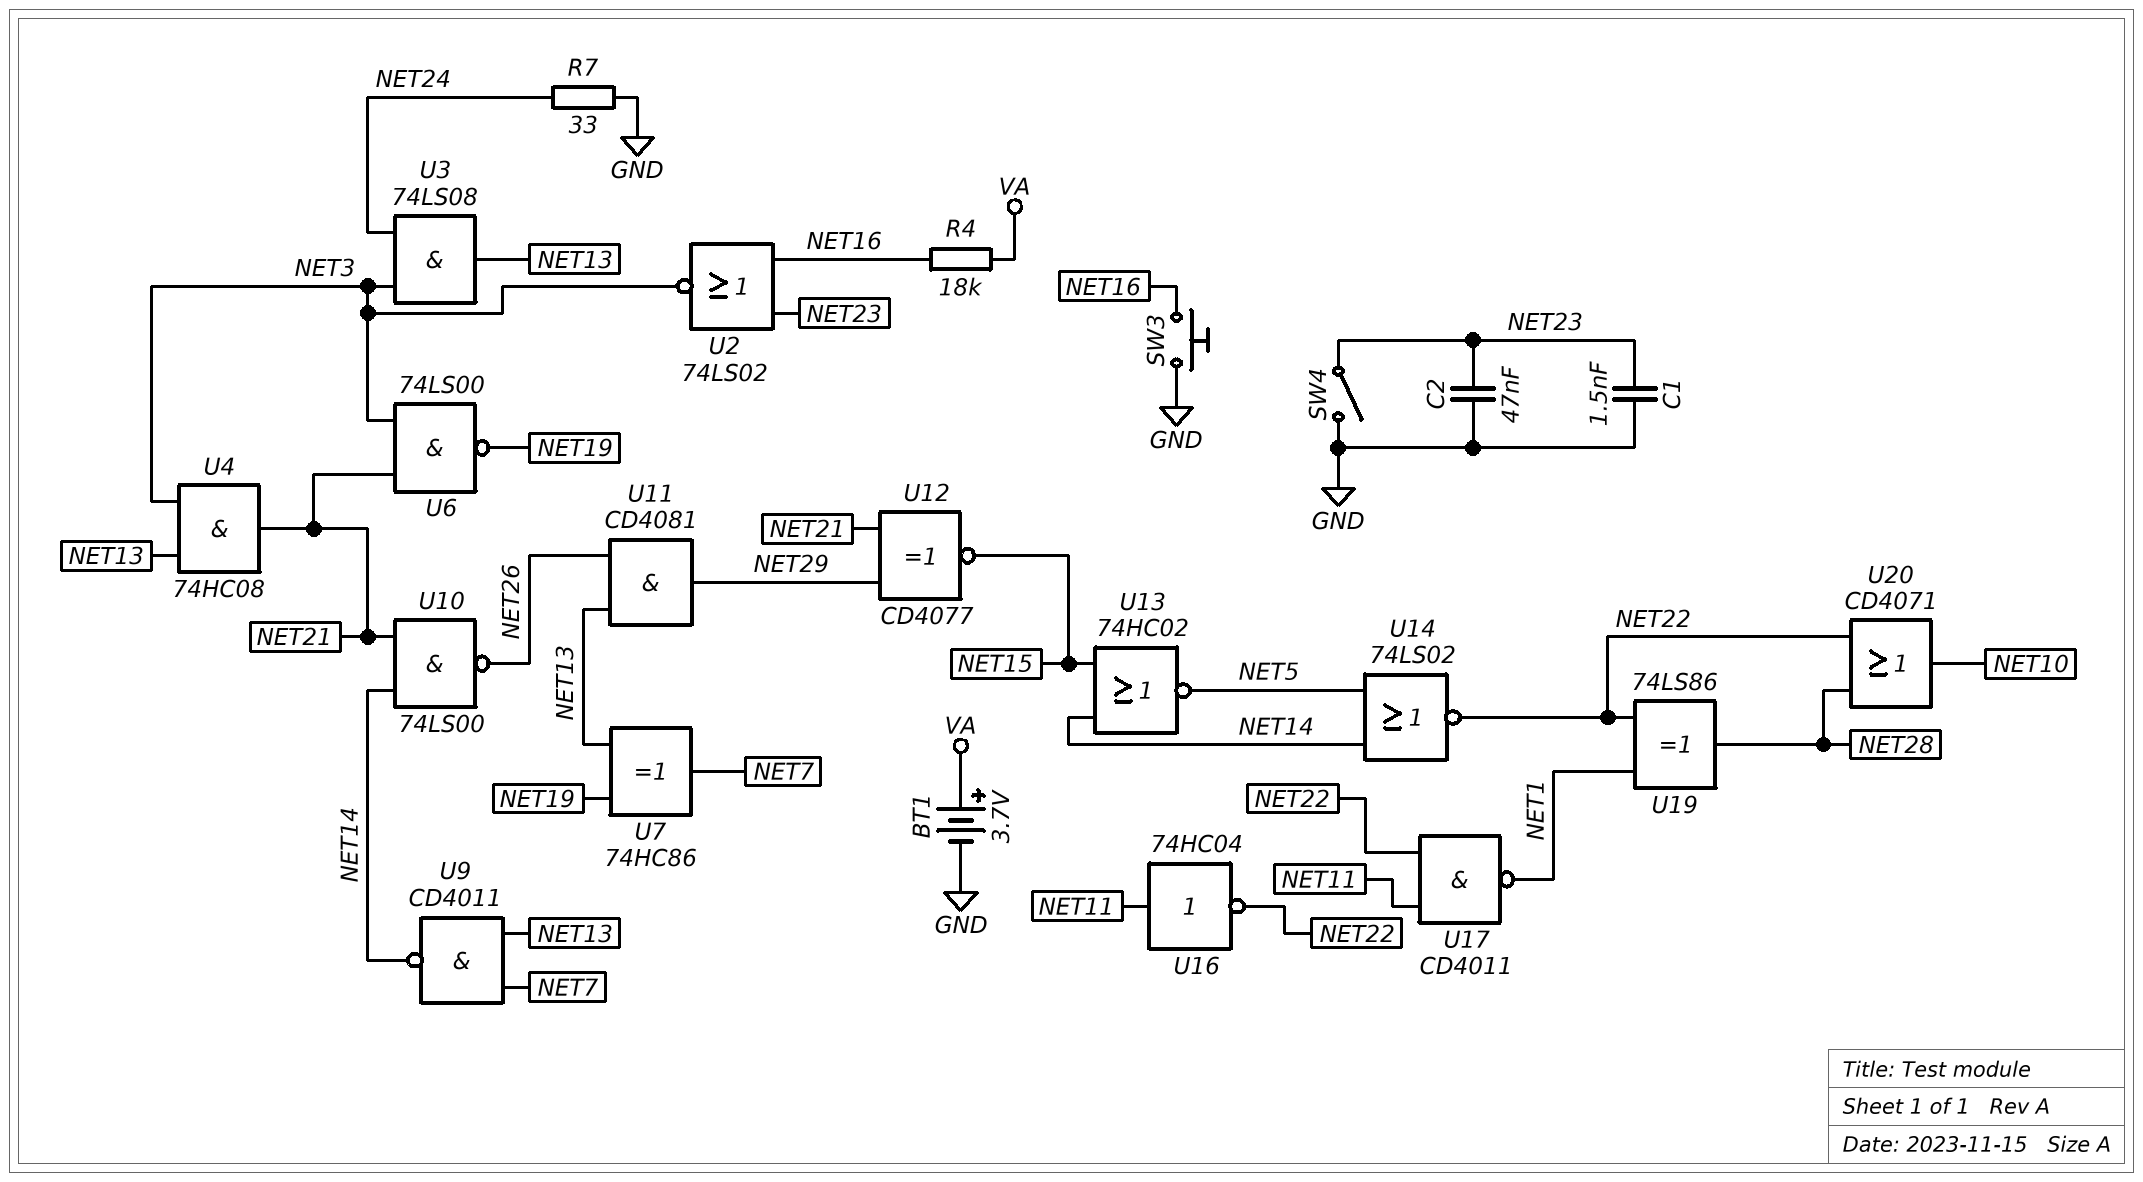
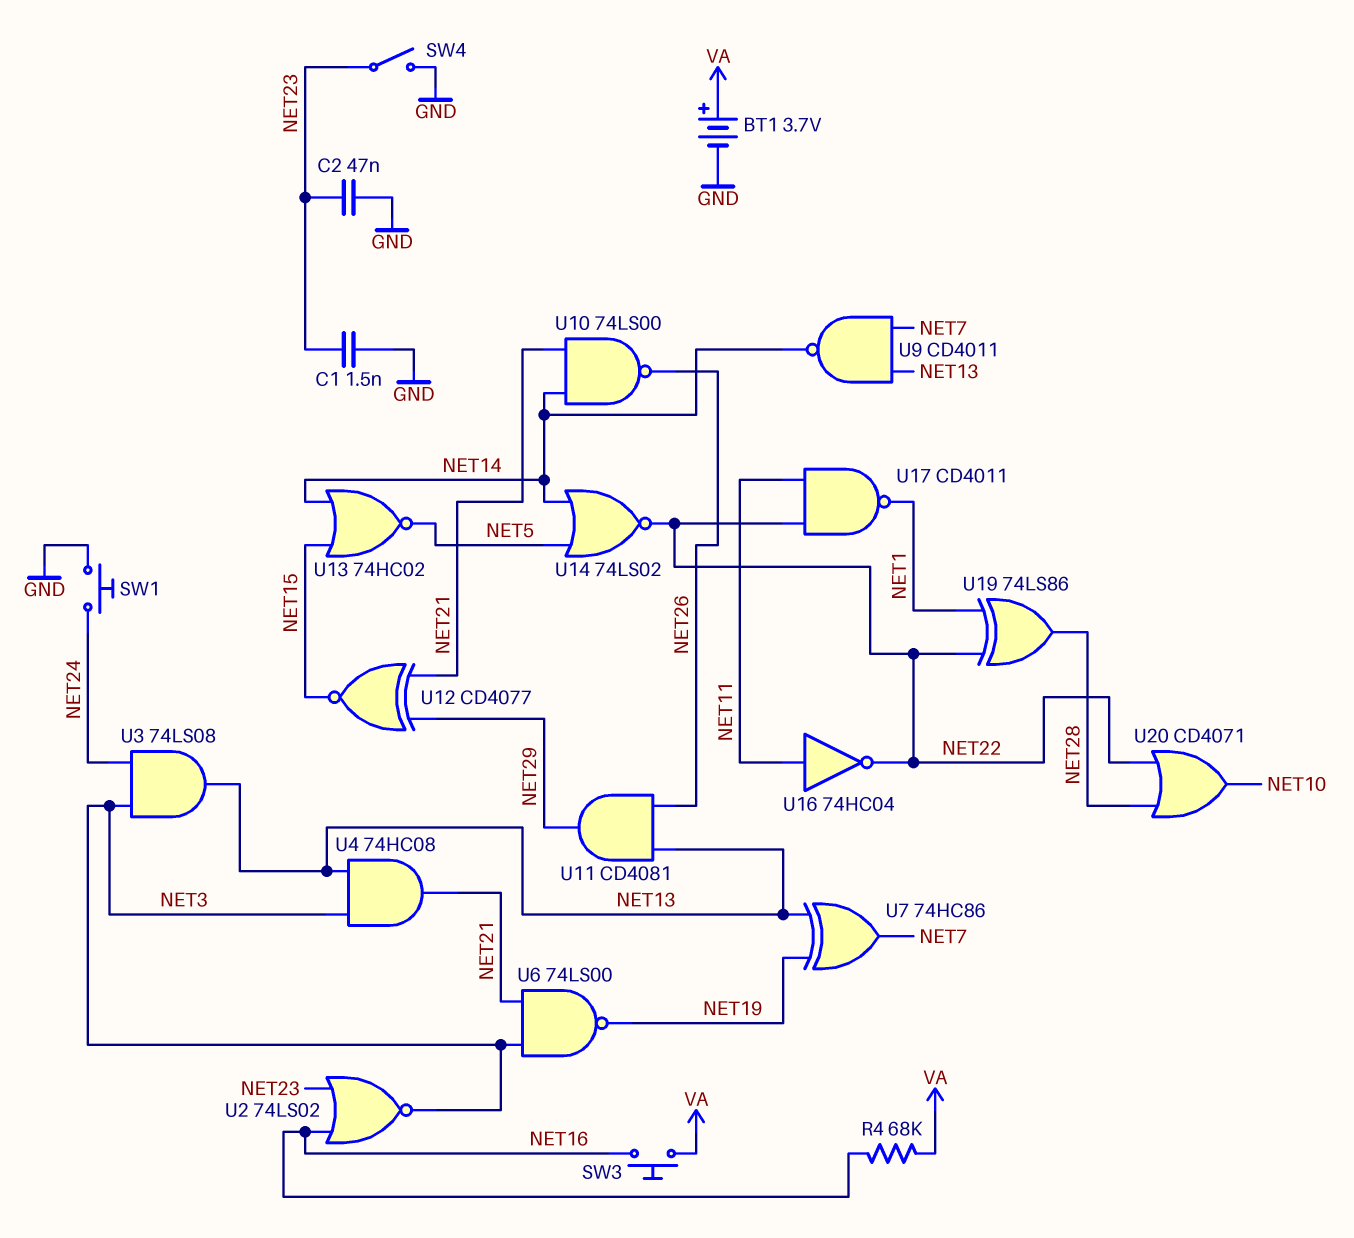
R4: 18k (NET16, VA) -> 68k (NET16, VA)
R7: 33 (GND, NET24) -> none
SW1: none -> button (GND, NET24)
SW3: button (GND, NET16) -> button (NET16, VA)

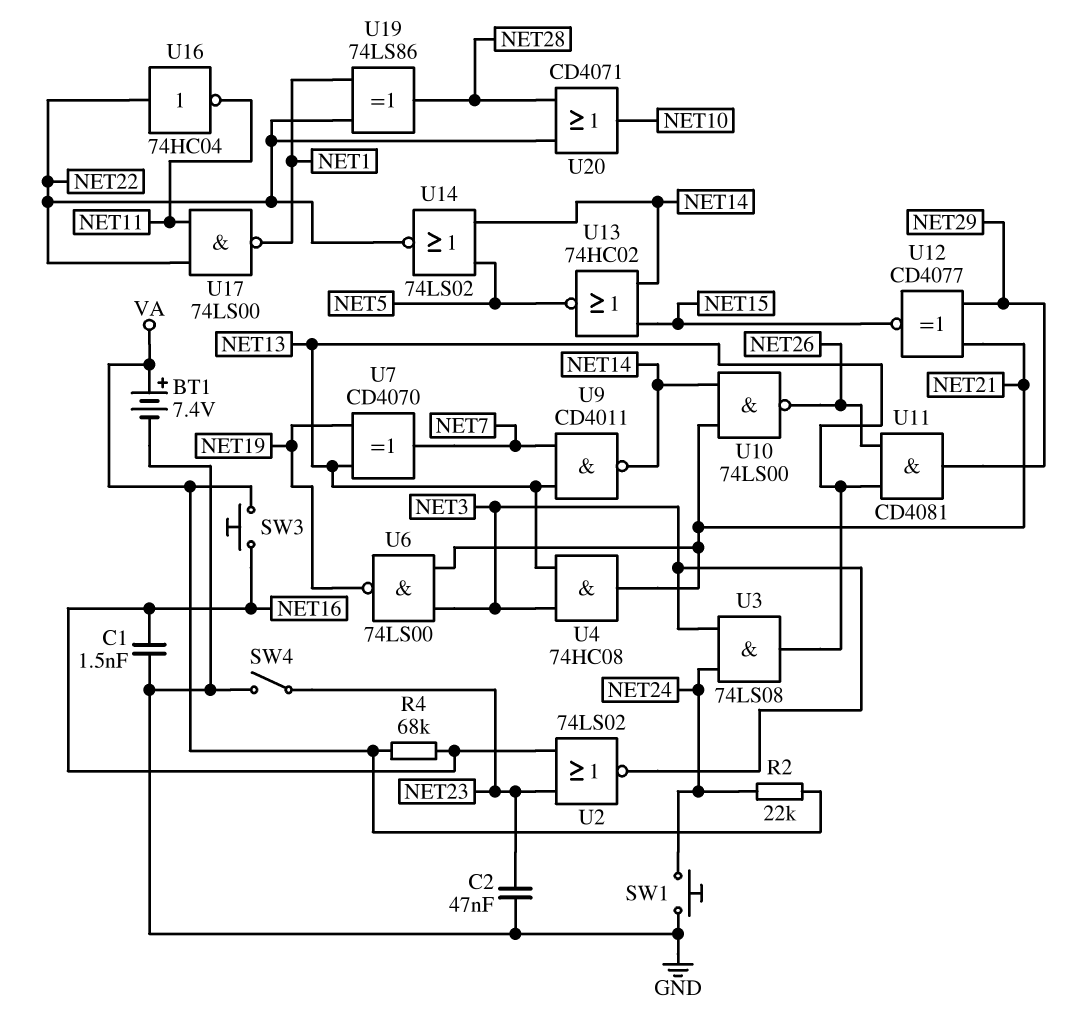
BT1: 3.7V (plus VA, minus GND) -> 7.4V (plus VA, minus GND)
C1: 1.5nF (GND, NET23) -> 1.5nF (GND, NET16)
R2: none -> 22k (NET24, VA)
U7: XOR 74HC86 (in NET13, in NET19, out NET7) -> XOR CD4070 (in NET13, in NET19, out NET7)
U16: NOT 74HC04 (in NET11, out NET22) -> NOT 74HC04 (in NET22, out NET11)
U17: NAND CD4011 (in NET11, in NET22, out NET1) -> NAND 74LS00 (in NET11, in NET22, out NET1)

